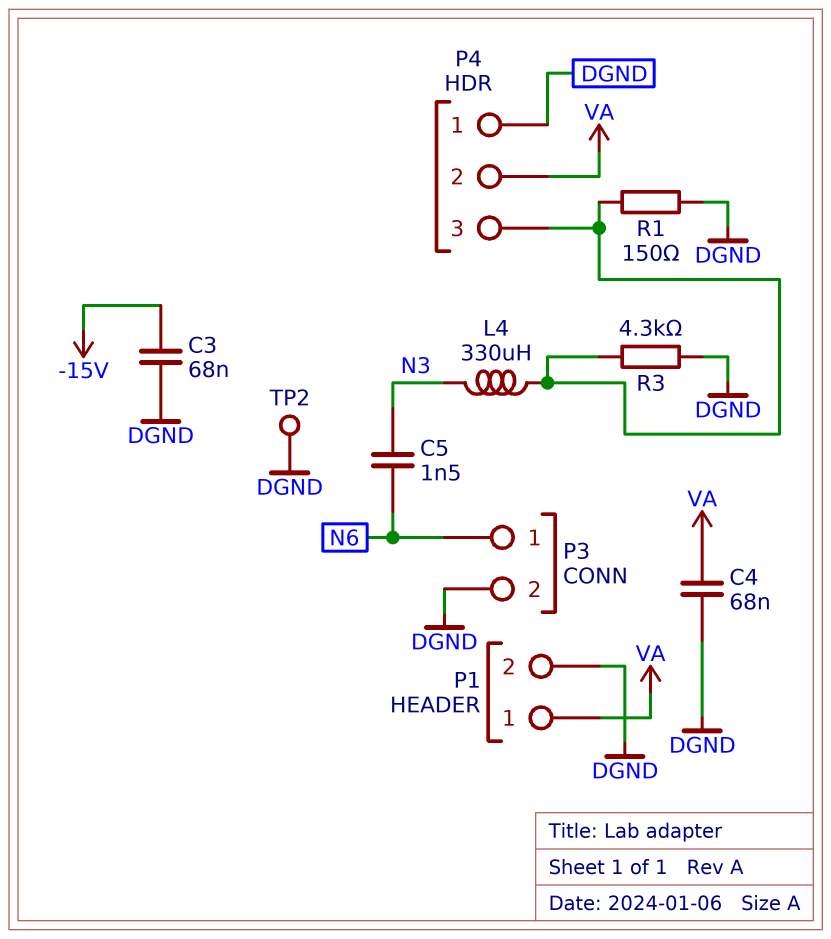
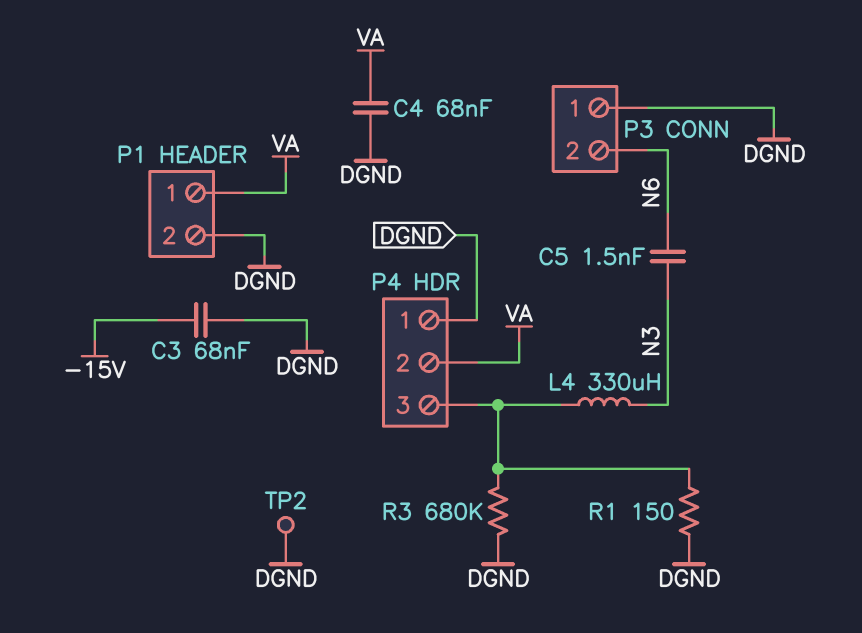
P3 pin 1: N6 -> DGND
P3 pin 2: DGND -> N6
R3: 4.3k (DGND, P4/3) -> 680k (DGND, P4/3)

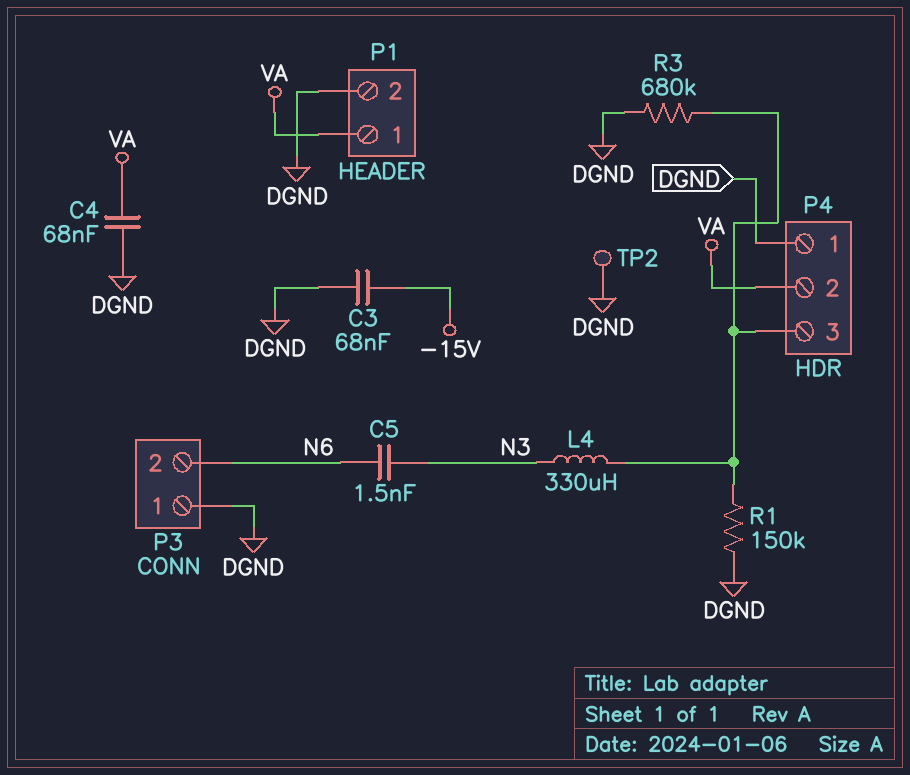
R1: 150 (DGND, P4/3) -> 150k (DGND, P4/3)

